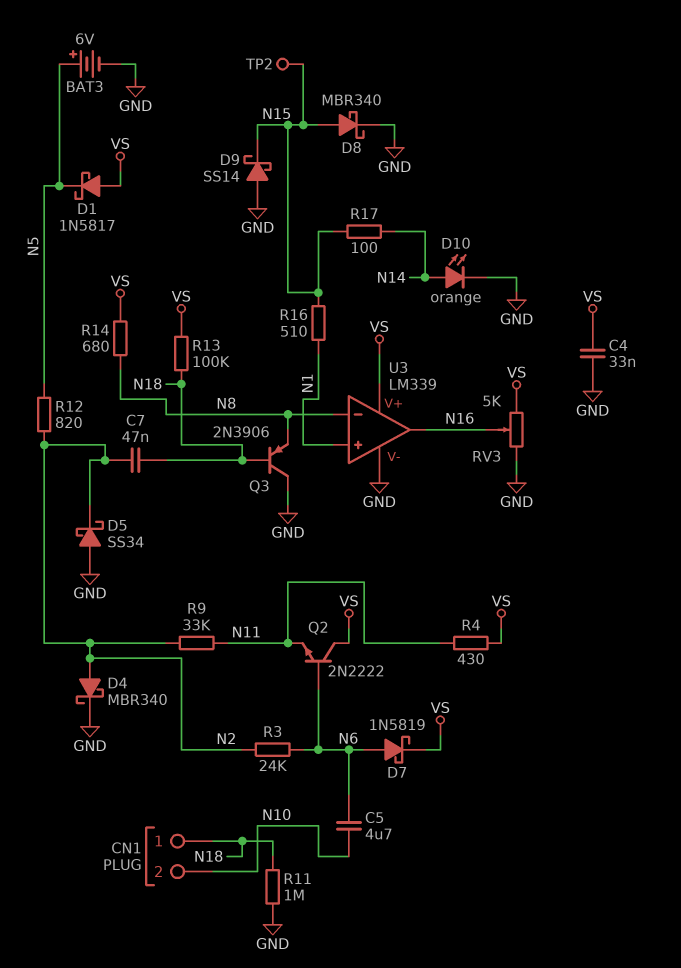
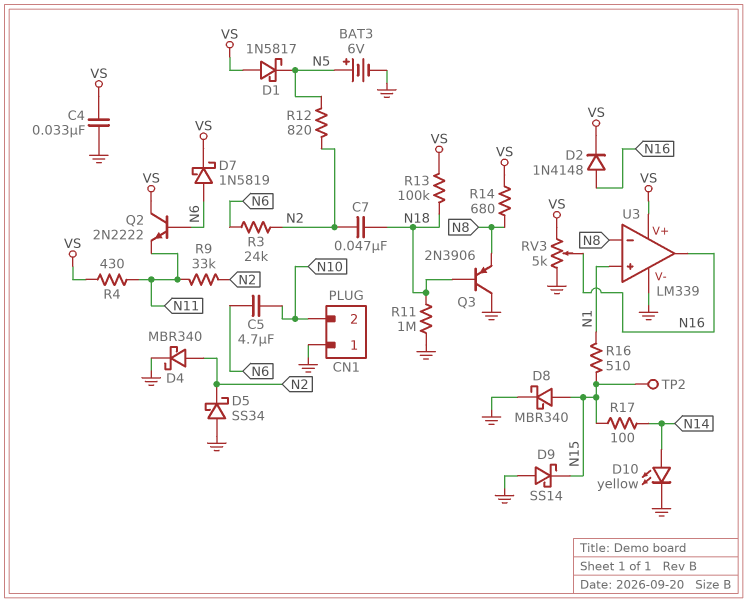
CN1 pin 1: N18 -> GND
D2: none -> diode 1N4148 (A N16, K VS)
D10: LED orange (A N14, K GND) -> LED yellow (A N14, K GND)

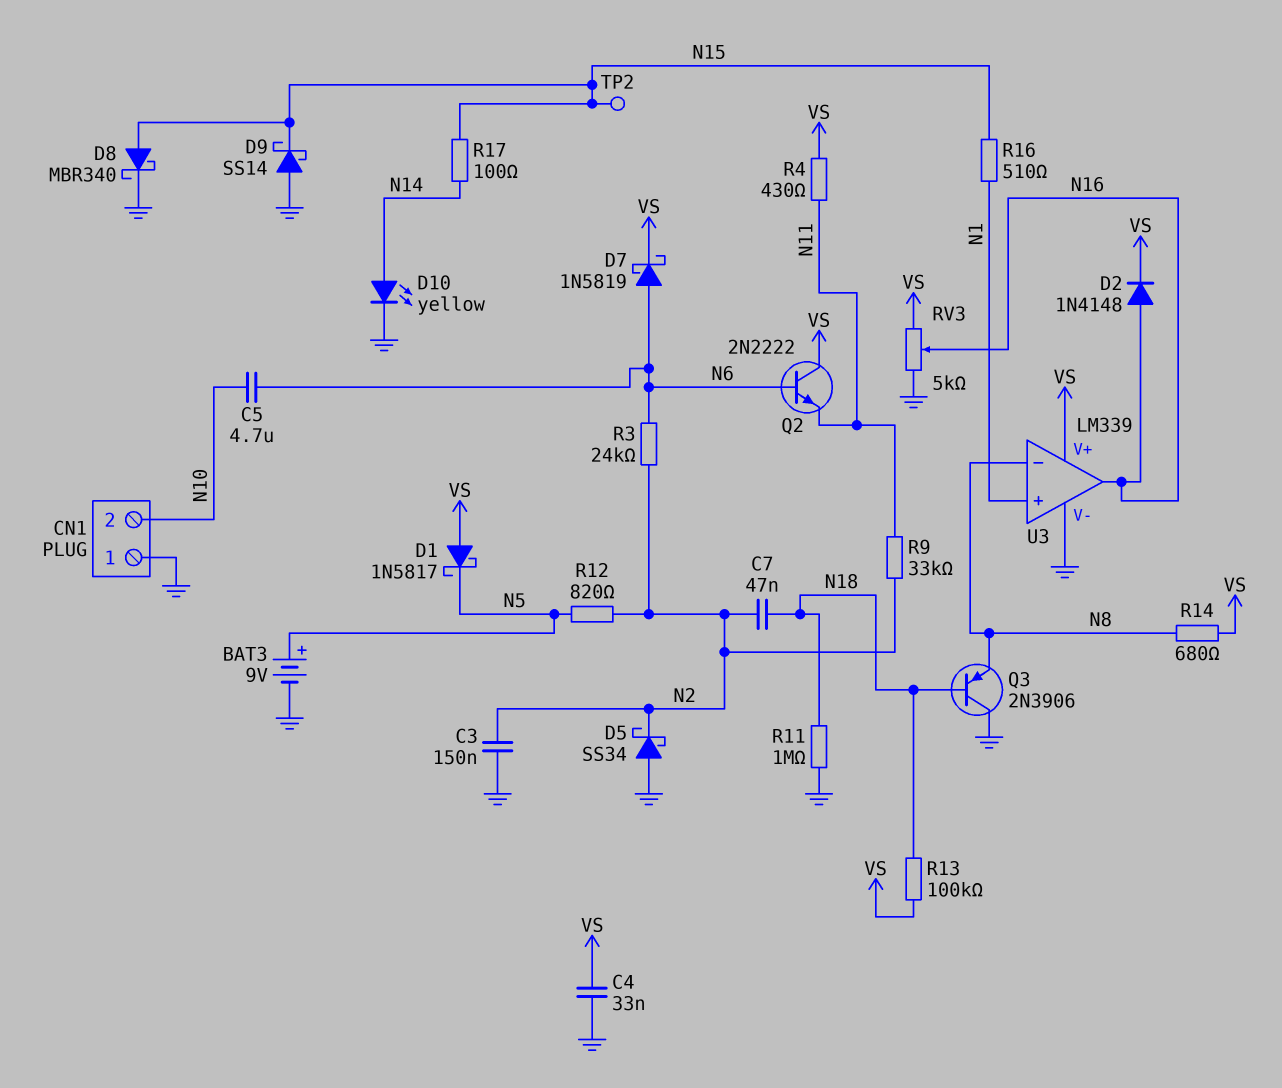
BAT3: 6V (plus N5, minus GND) -> 9V (plus N5, minus GND)
C3: none -> 150nF (GND, N2)
D4: schottky MBR340 (A N2, K GND) -> none

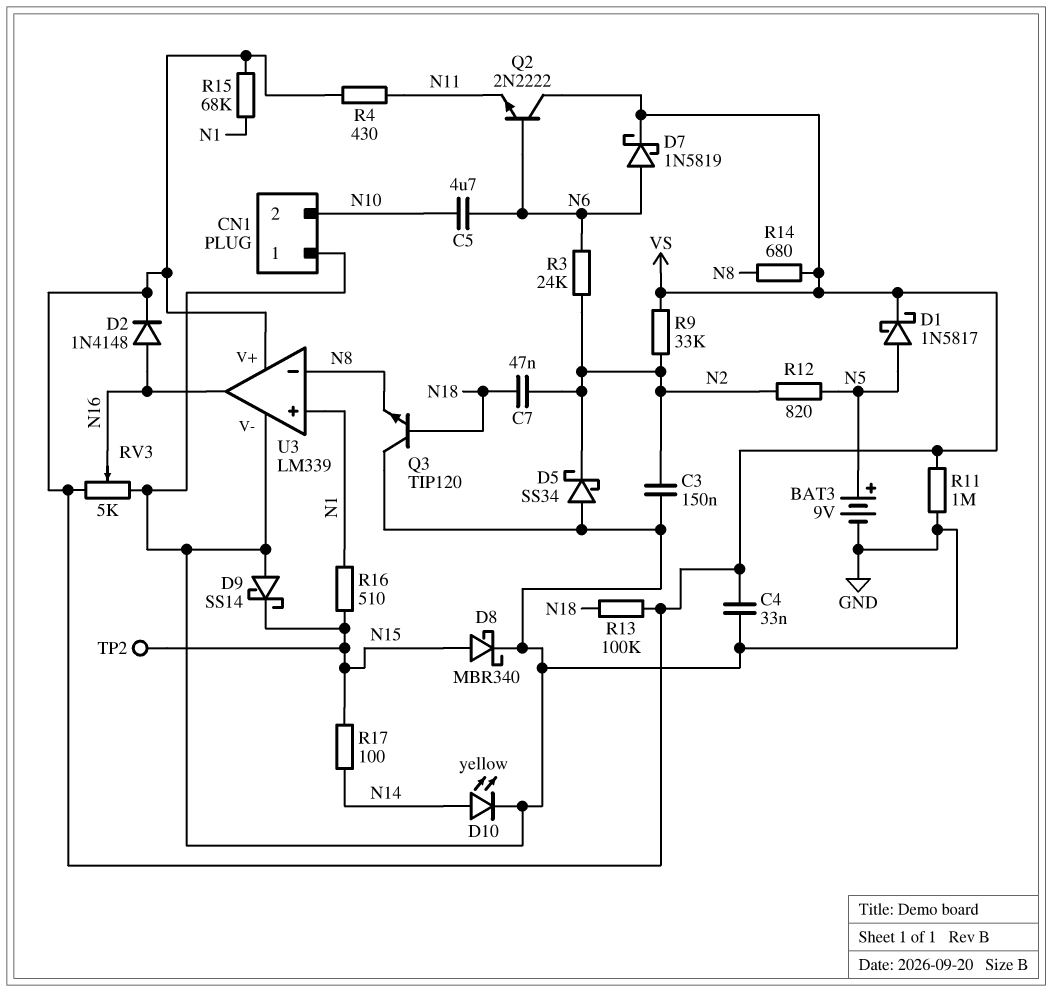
D1: schottky 1N5817 (A VS, K N5) -> schottky 1N5817 (A N5, K VS)
Q3: PNP 2N3906 (B N18, C GND, E N8) -> NPN TIP120 (B N18, C GND, E N8)
R9: 33k (N2, N11) -> 33k (N2, VS)
R11: 1M (GND, N18) -> 1M (GND, VS)
R15: none -> 68k (N1, VS)

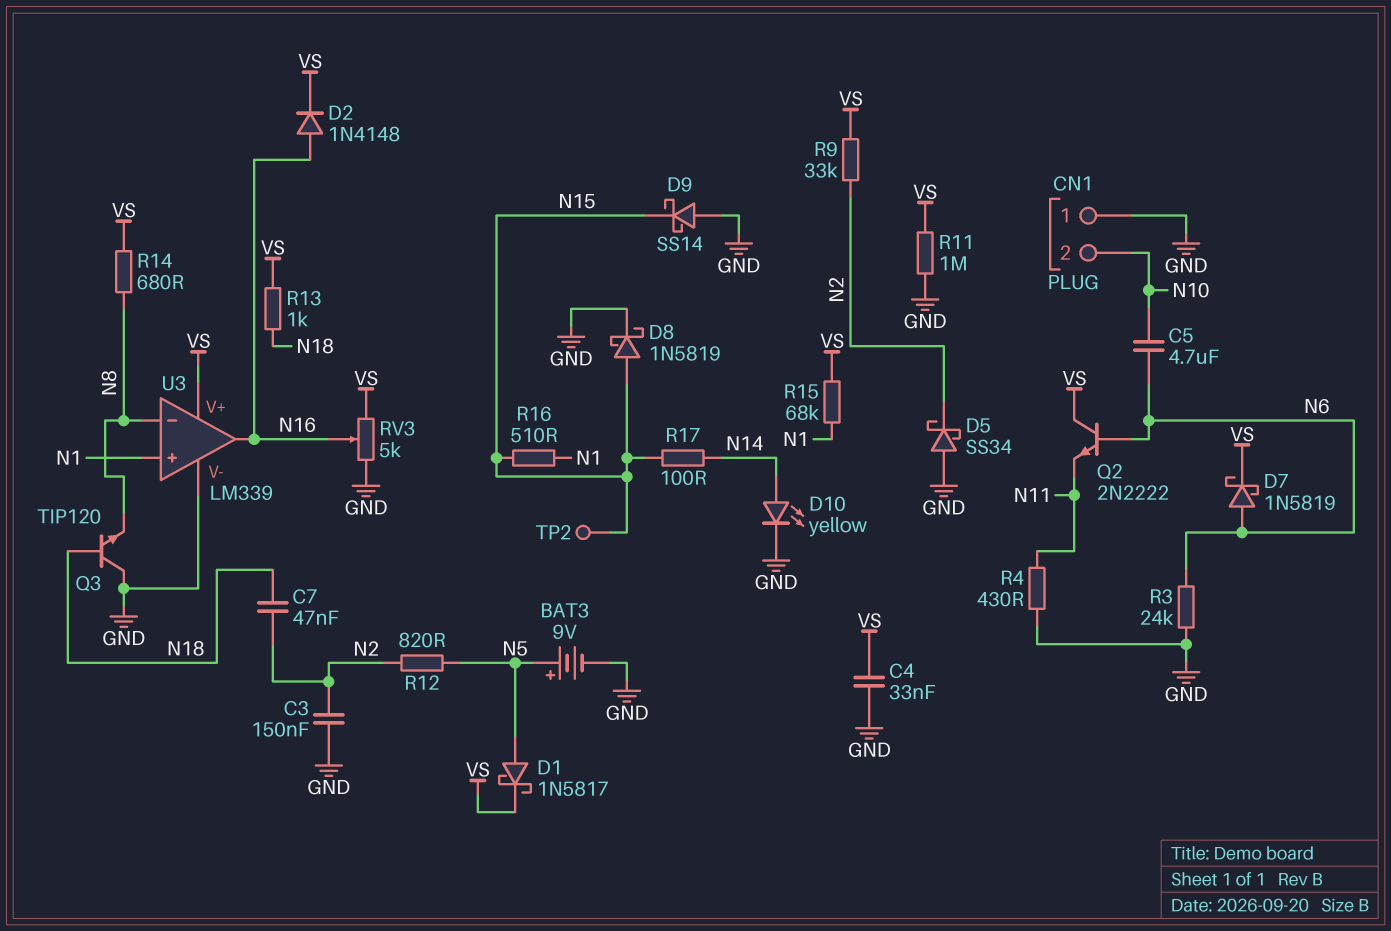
D8: schottky MBR340 (A N15, K GND) -> schottky 1N5819 (A N15, K GND)
R3: 24k (N2, N6) -> 24k (GND, N6)
R4: 430 (N11, VS) -> 430 (GND, N11)
R13: 100k (N18, VS) -> 1k (N18, VS)

